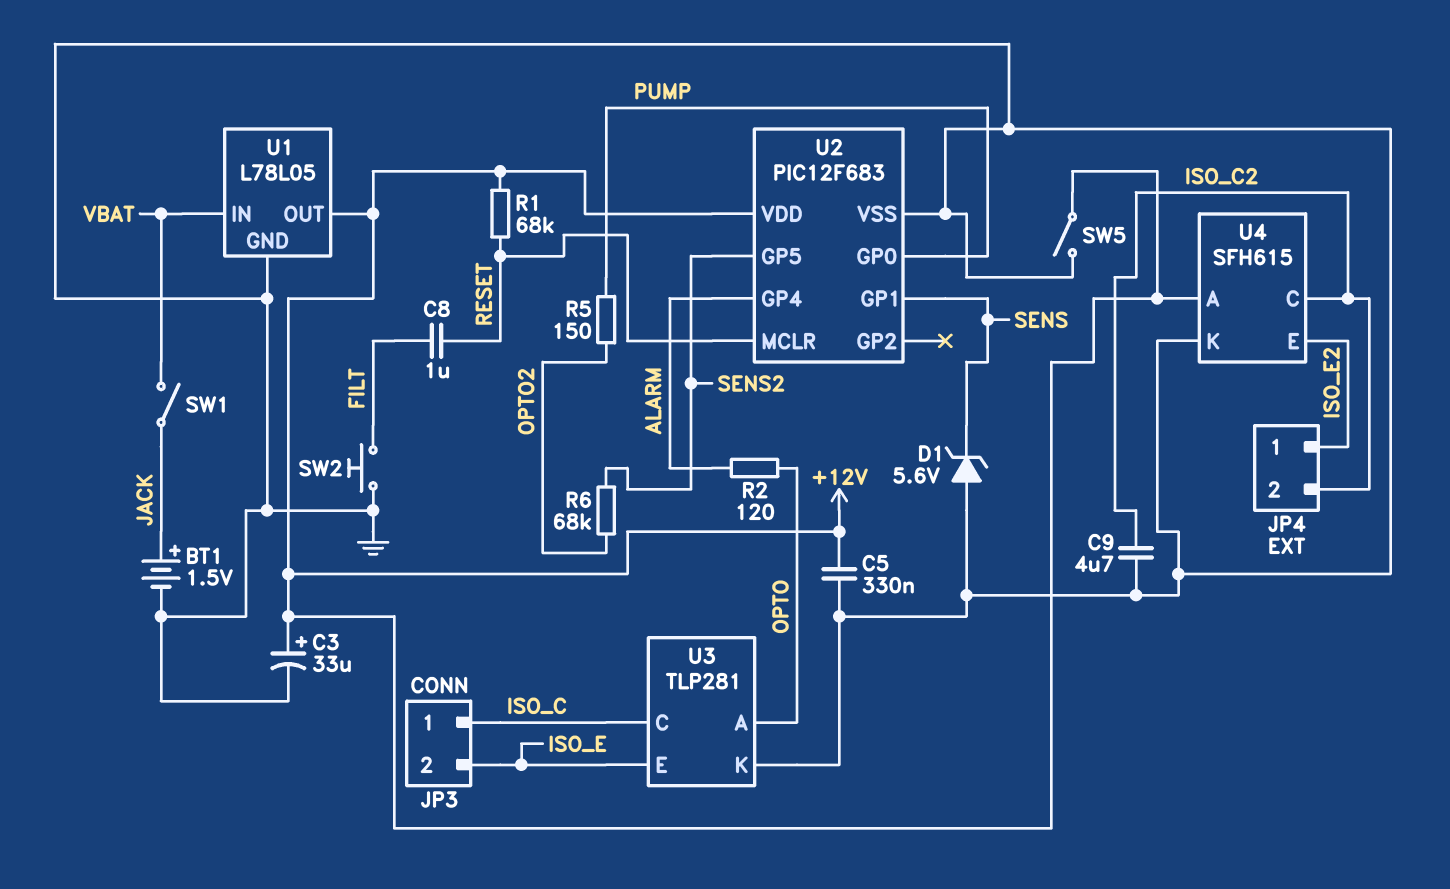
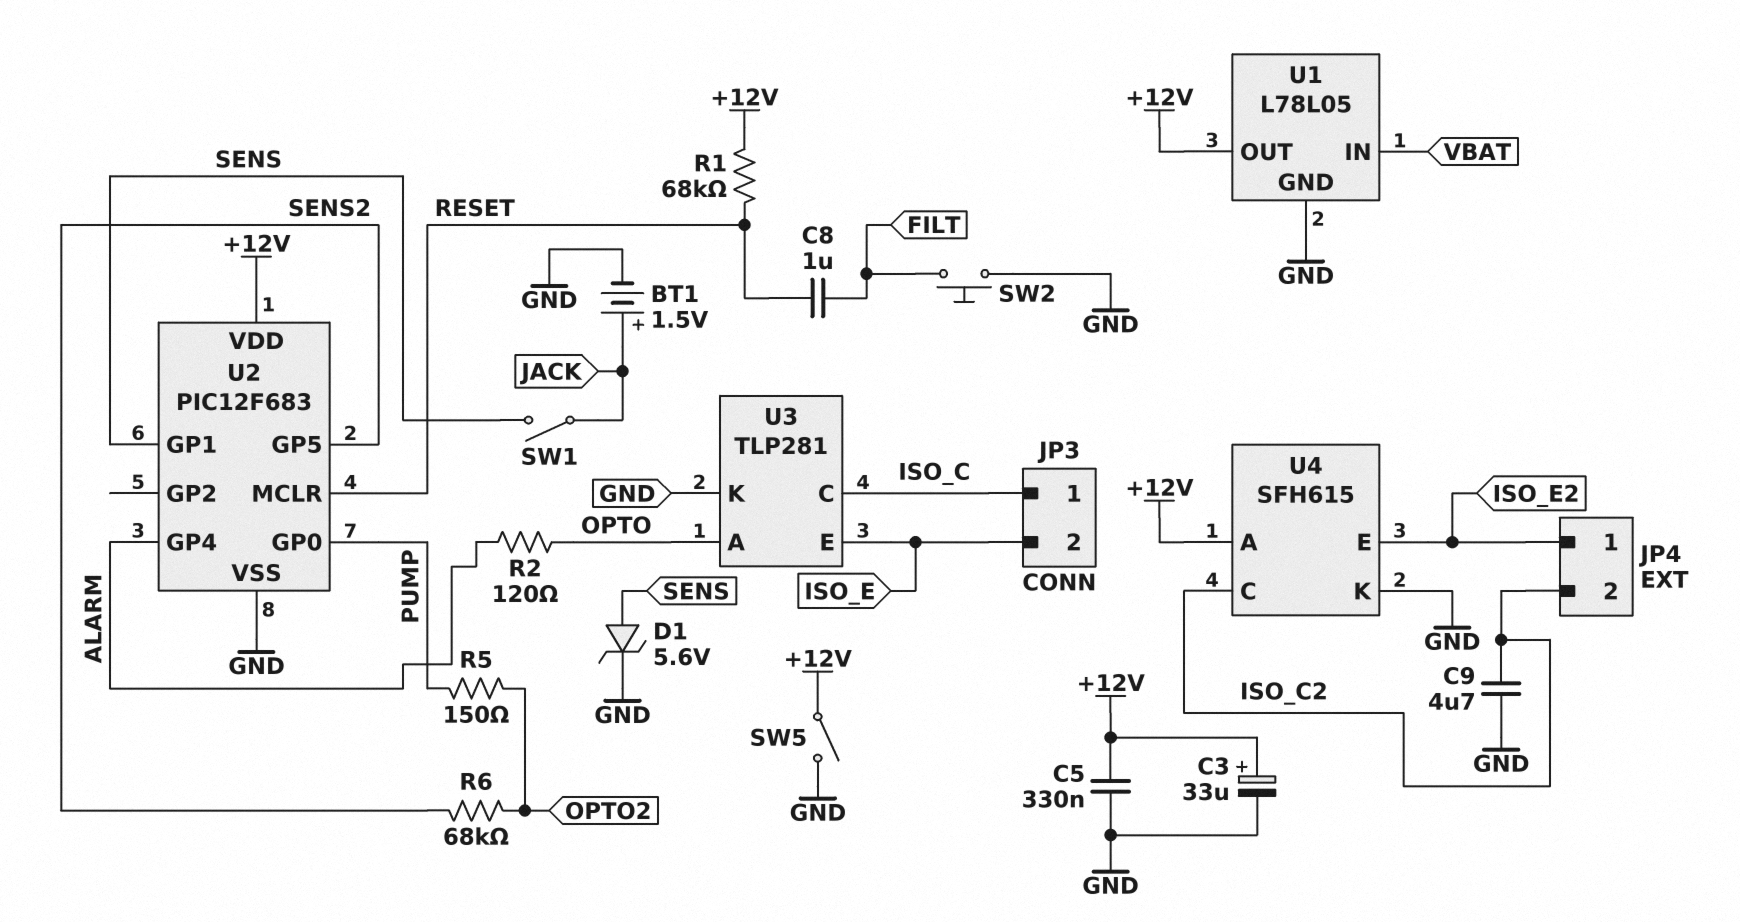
D1: zener 5.6V (A GND, K SENS) -> zener 5.6V (A SENS, K GND)
SW1: switch (JACK, VBAT) -> switch (JACK, SENS)

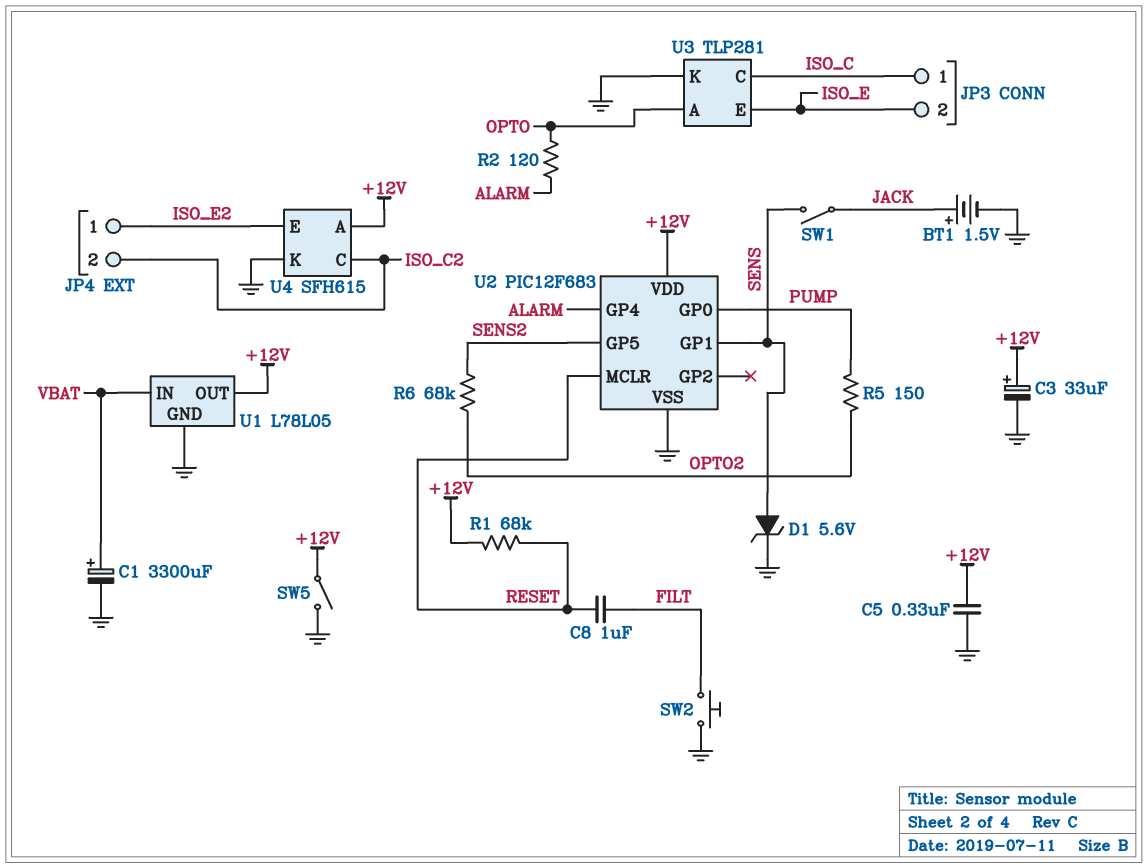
C1: none -> 3300uF (plus VBAT, minus GND)
C9: 4.7uF (GND, ISO_C2) -> none

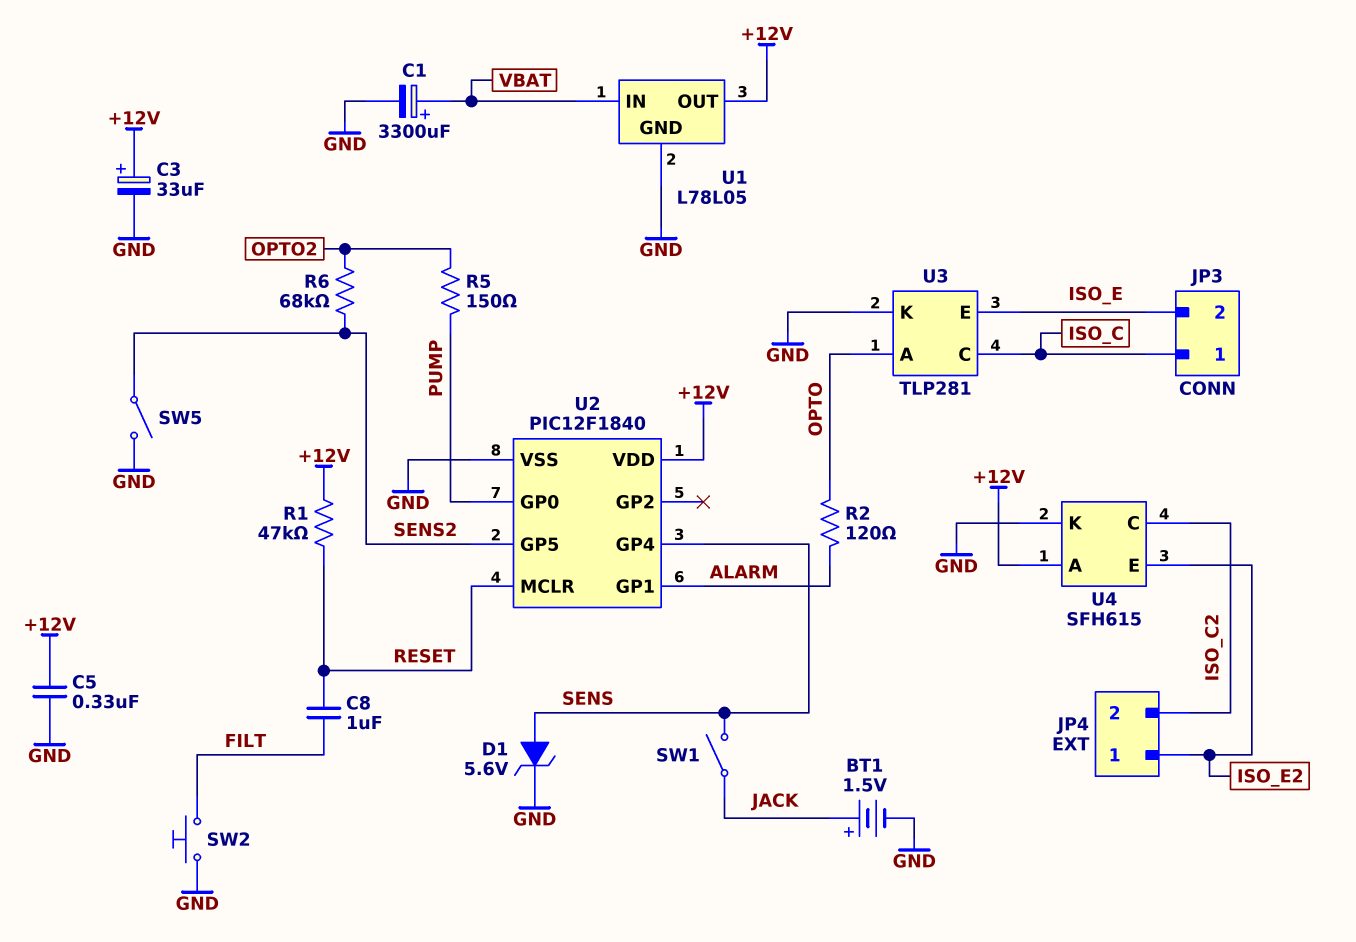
R1: 68k (+12V, RESET) -> 47k (+12V, RESET)
SW5: switch (+12V, GND) -> switch (GND, SENS2)
U2: PIC12F683 -> PIC12F1840
U2 pin GP1: SENS -> ALARM
U2 pin GP4: ALARM -> SENS

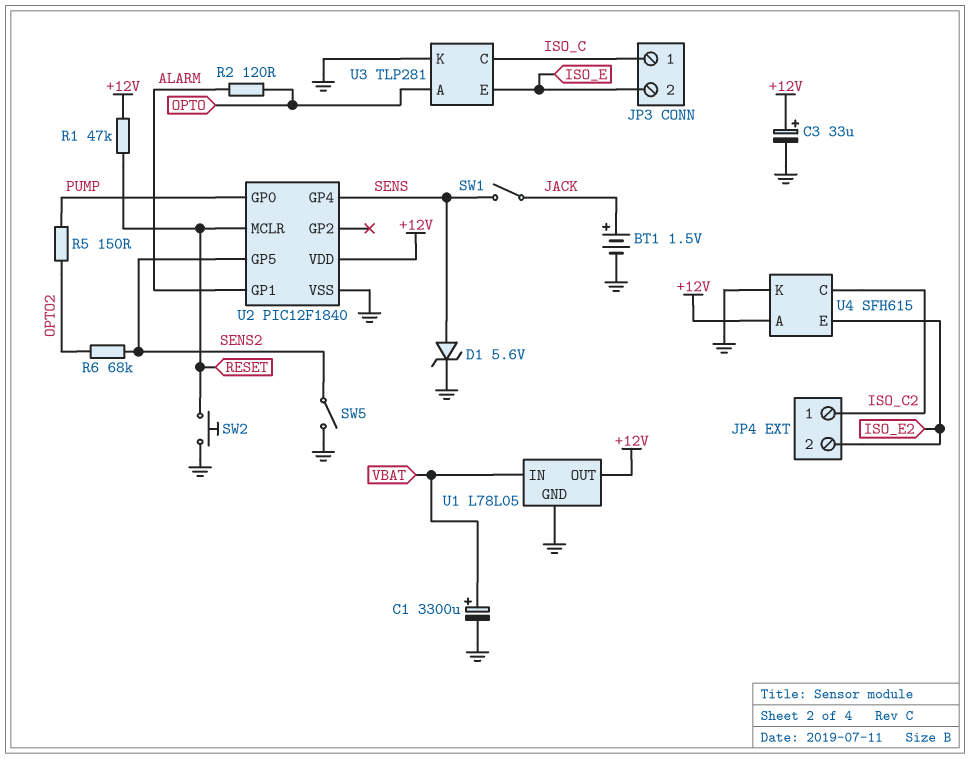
C5: 330nF (+12V, GND) -> none
C8: 1uF (FILT, RESET) -> none
JP4 pin 1: ISO_E2 -> ISO_C2
JP4 pin 2: ISO_C2 -> ISO_E2
SW2: button (FILT, GND) -> button (GND, RESET)

